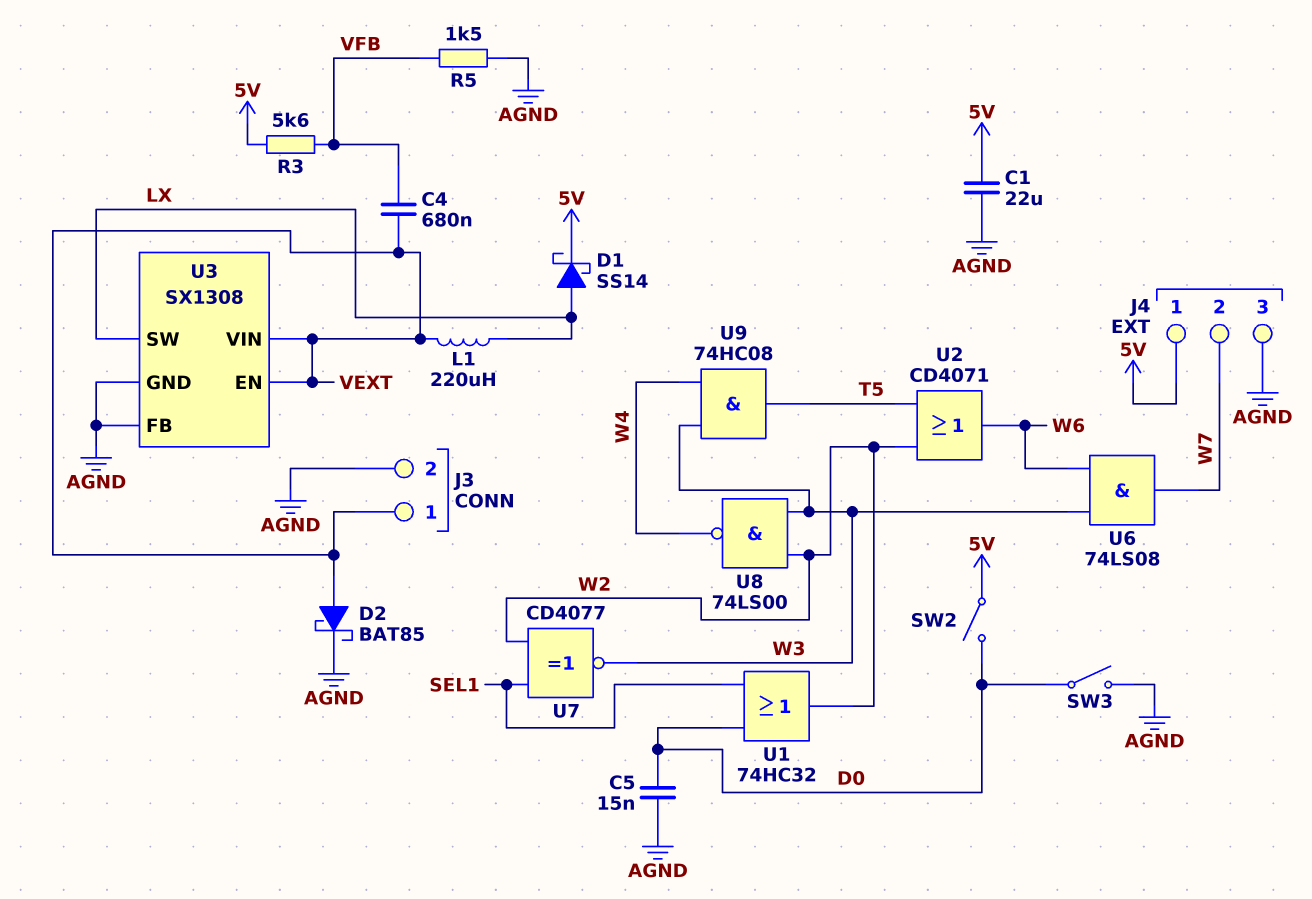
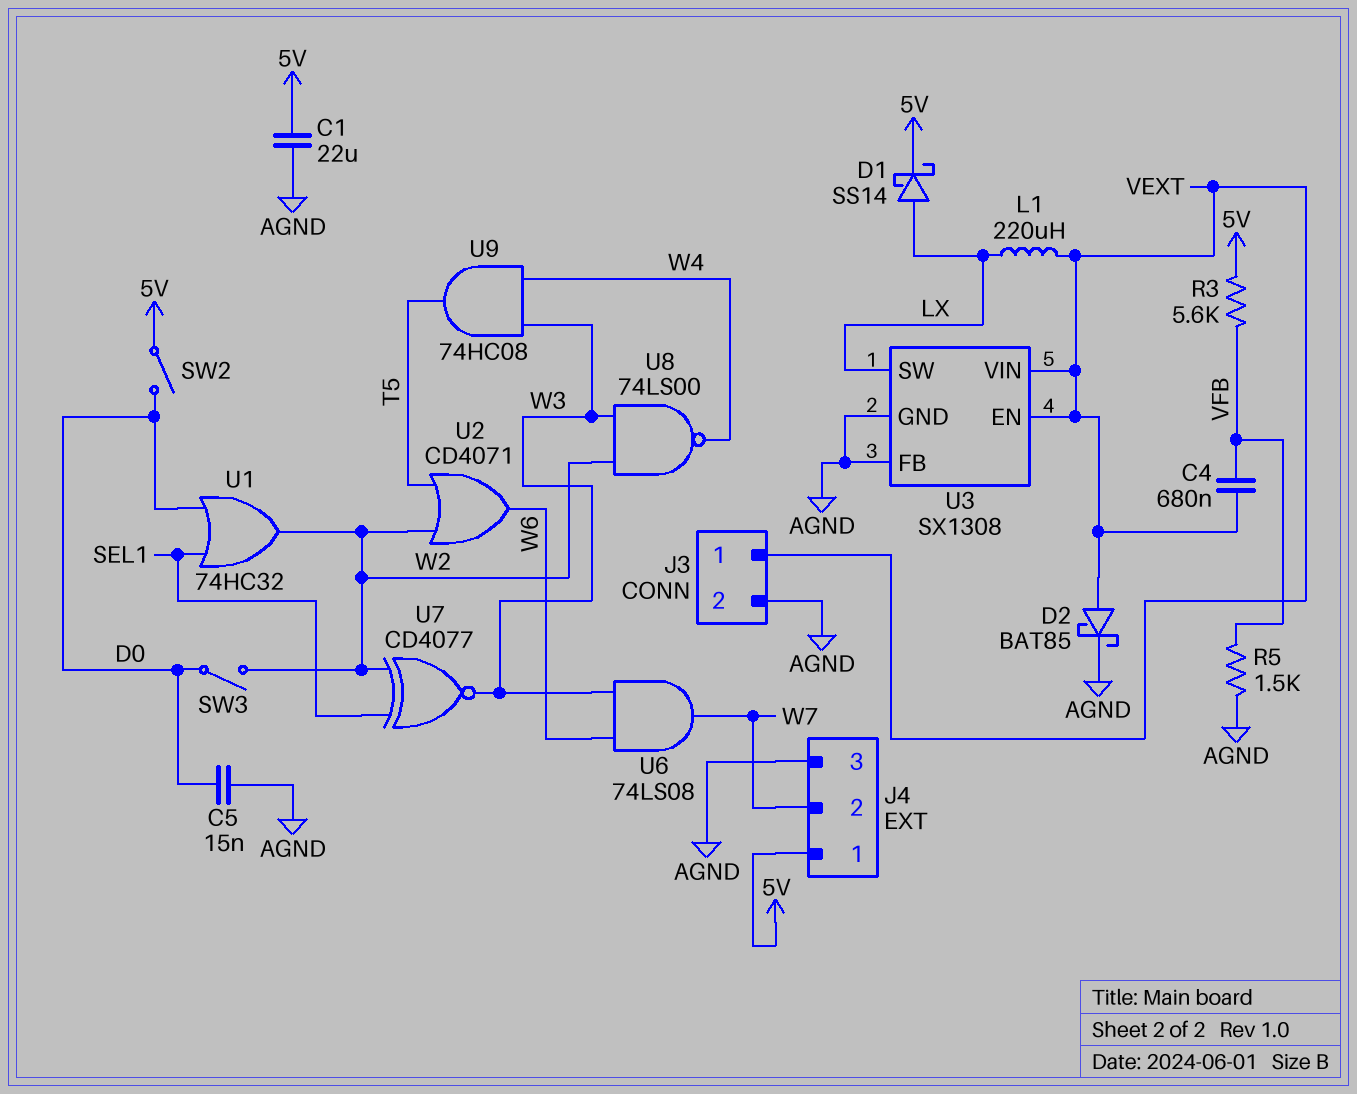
SW3: switch (AGND, D0) -> switch (D0, W2)

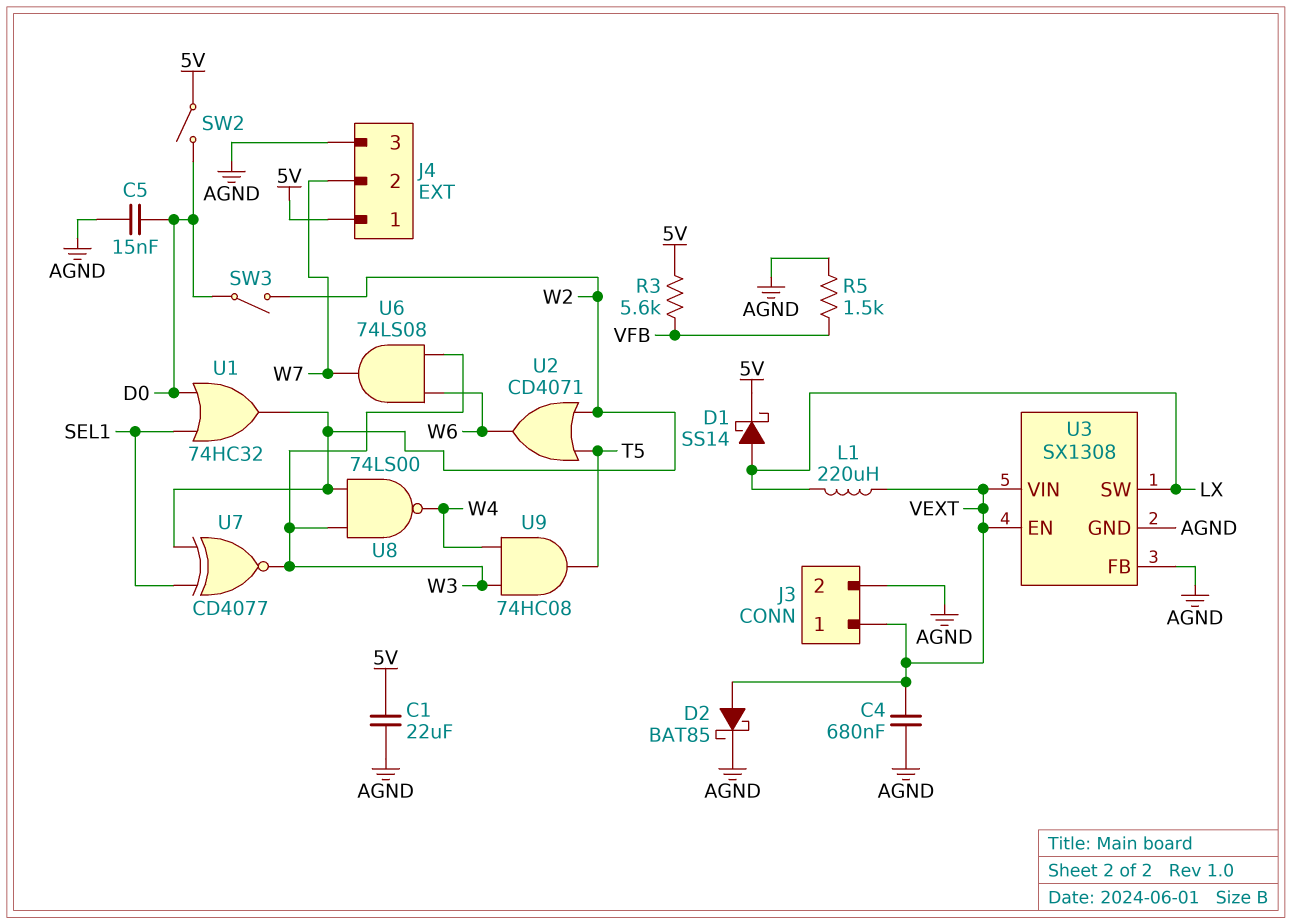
C4: 680nF (VEXT, VFB) -> 680nF (AGND, VEXT)

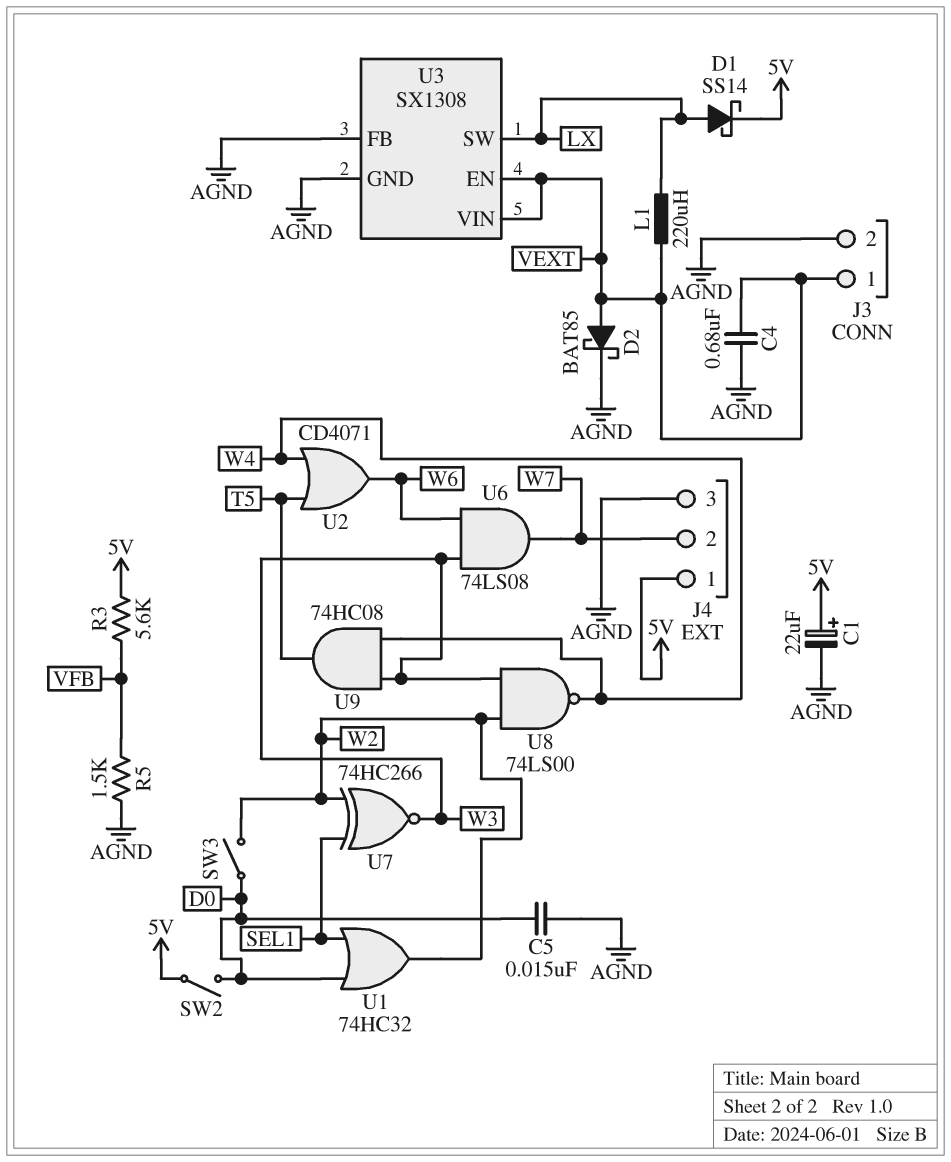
C1: 22uF (5V, AGND) -> 22uF (plus 5V, minus AGND)
U2: OR CD4071 (in T5, in W2, out W6) -> OR CD4071 (in T5, in W4, out W6)
U7: XNOR CD4077 (in SEL1, in W2, out W3) -> XNOR 74HC266 (in SEL1, in W2, out W3)

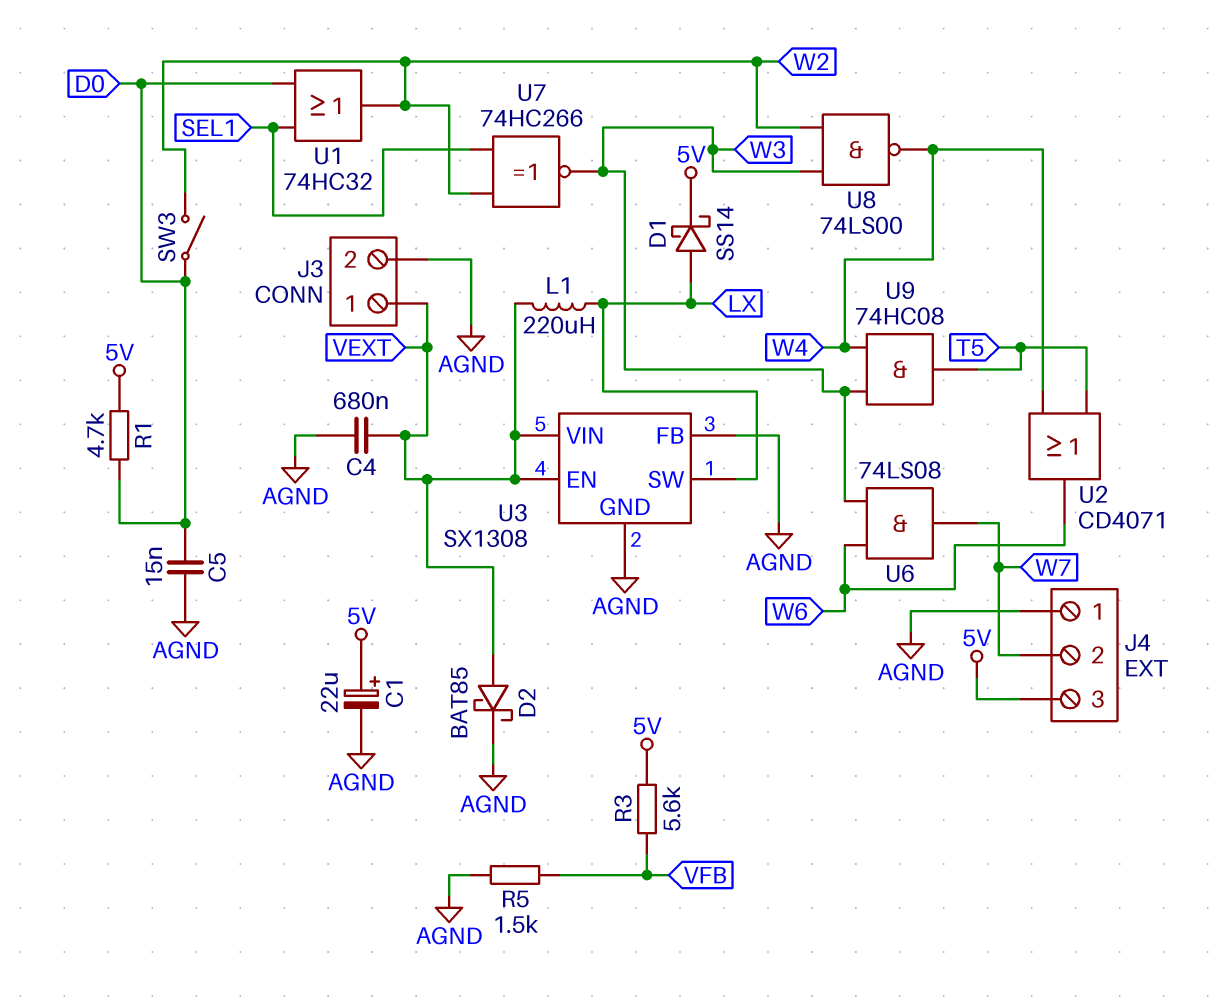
J4 pin 1: 5V -> AGND
J4 pin 3: AGND -> 5V
R1: none -> 4.7k (5V, D0)
SW2: switch (5V, D0) -> none

